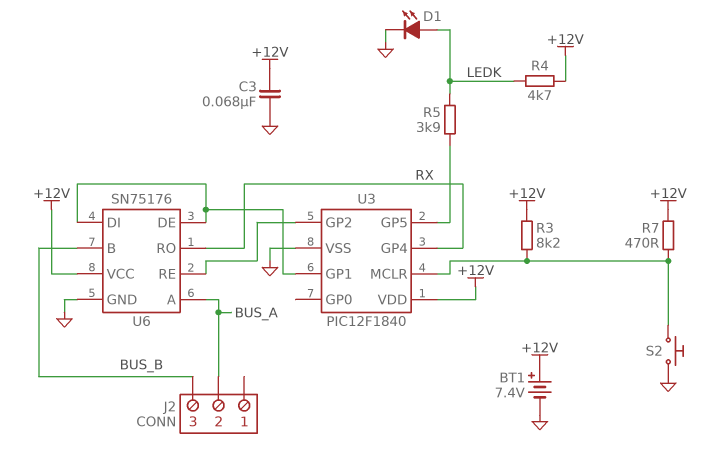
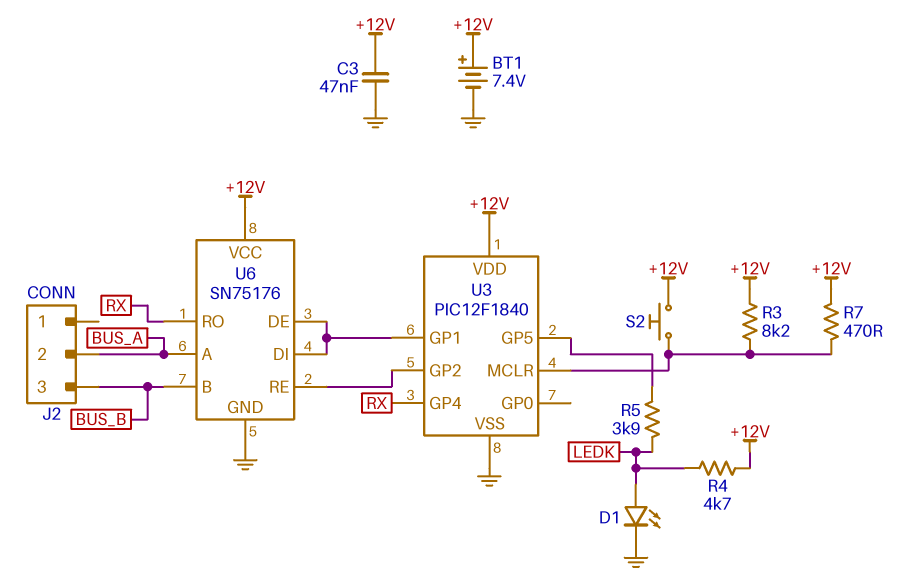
C3: 68nF (+12V, GND) -> 47nF (+12V, GND)
S2: button (GND, U3/MCLR) -> button (+12V, U3/MCLR)

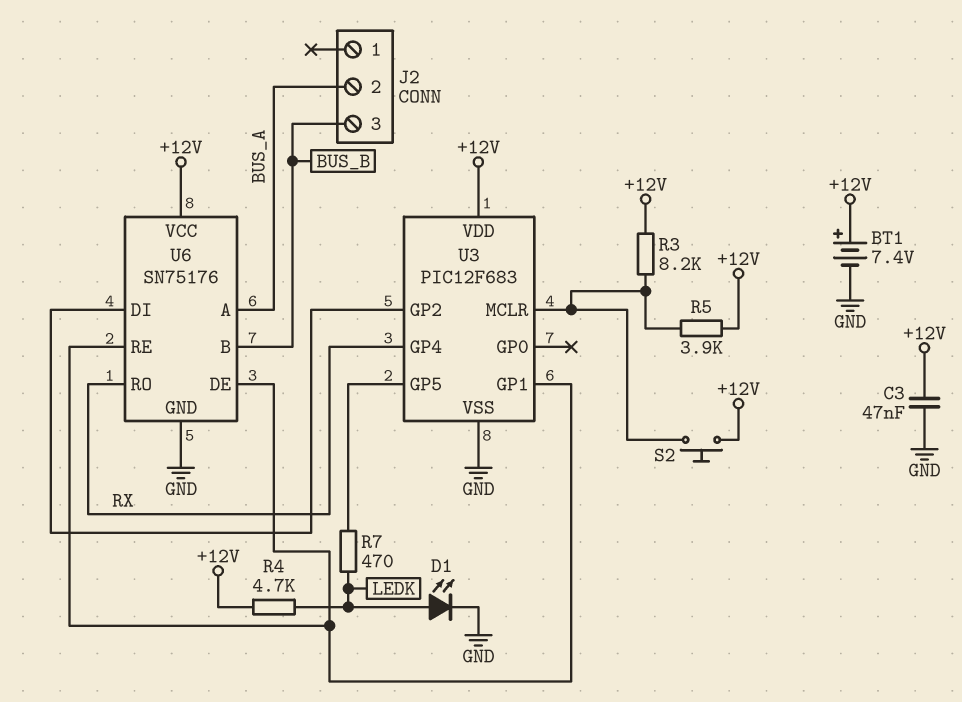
R5: 3.9k (LEDK, U3/GP5) -> 3.9k (+12V, U3/MCLR)
R7: 470 (+12V, U3/MCLR) -> 470 (LEDK, U3/GP5)
U3: PIC12F1840 -> PIC12F683
U6 pin DI: U3/GP1 -> U3/GP2
U6 pin RE: U3/GP2 -> U3/GP1

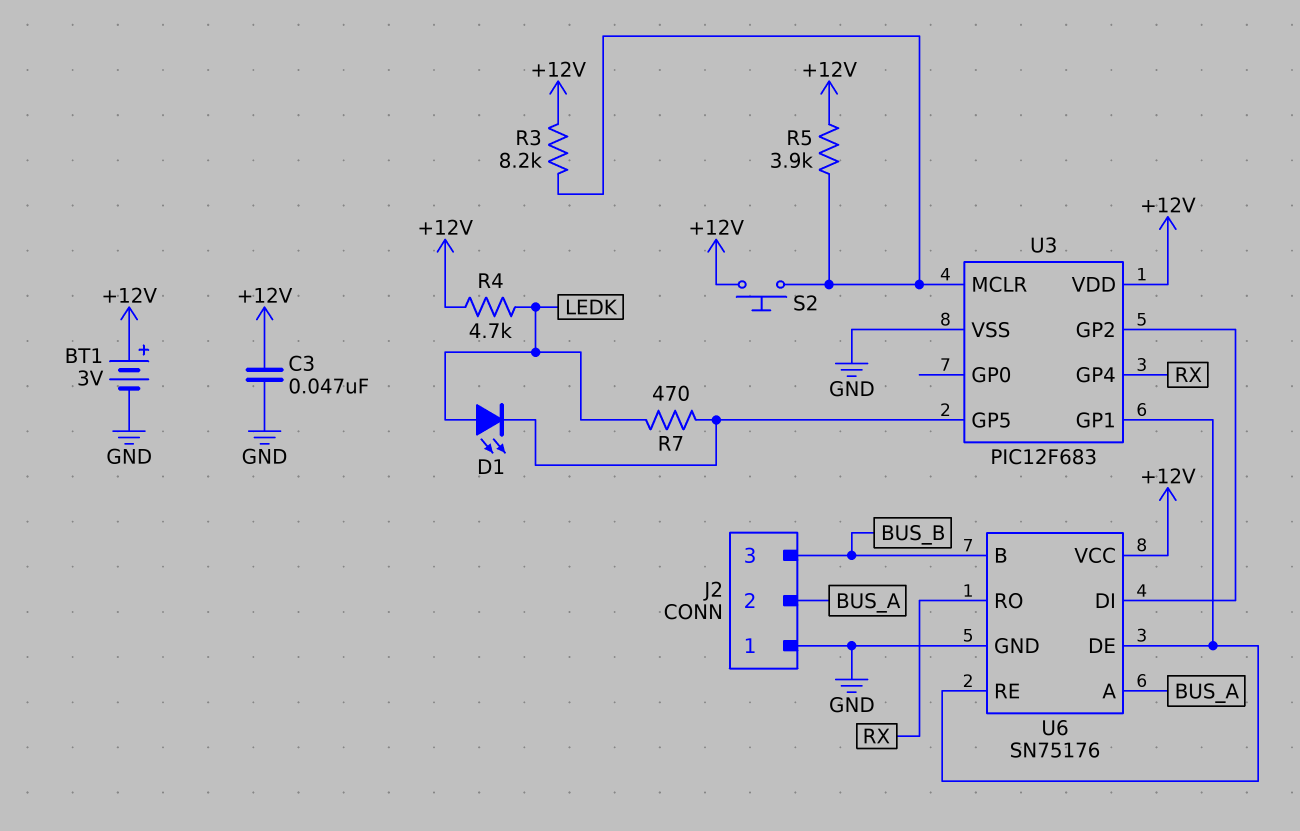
BT1: 7.4V (plus +12V, minus GND) -> 3V (plus +12V, minus GND)
D1: LED (A LEDK, K GND) -> LED (A LEDK, K U3/GP5)
J2 pin 1: none -> GND

